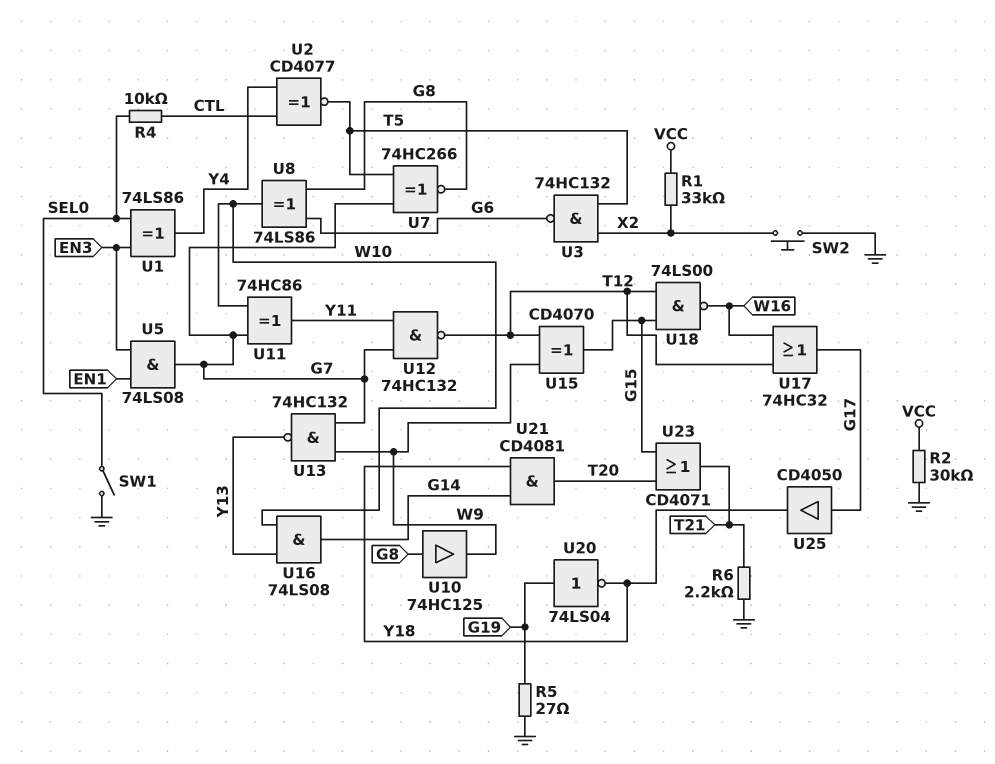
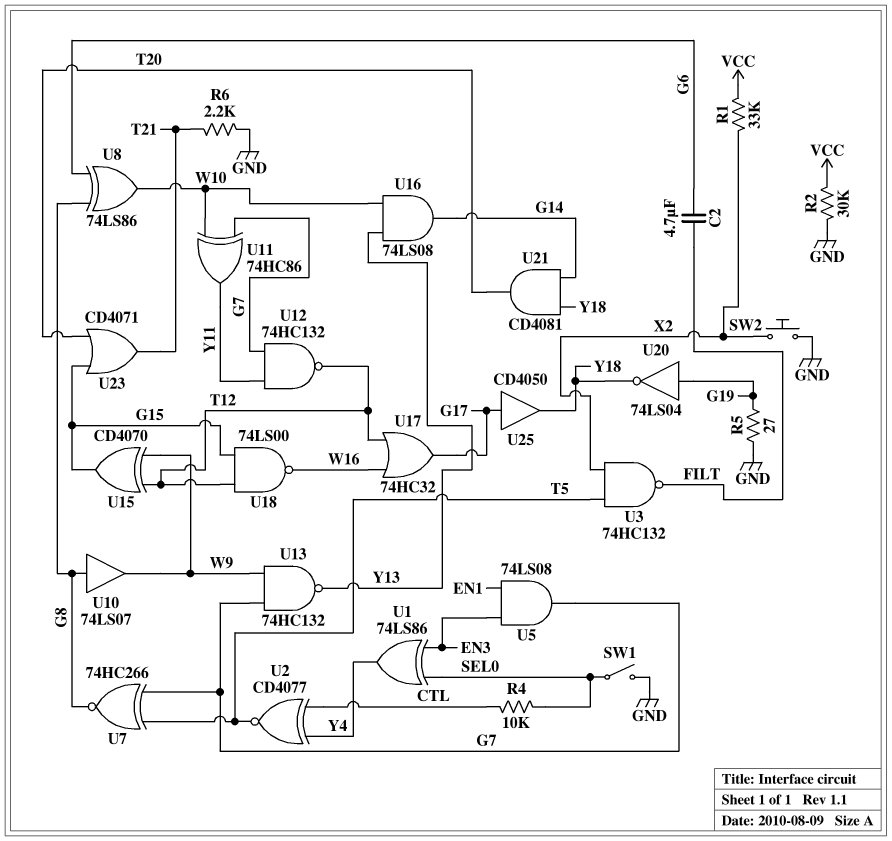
C2: none -> 4.7uF (FILT, G6)
U3: NAND 74HC132 (in T5, in X2, out G6) -> NAND 74HC132 (in T5, in X2, out FILT)
U10: buffer 74HC125 (in G8, out W9) -> buffer 74LS07 (in G8, out W9)

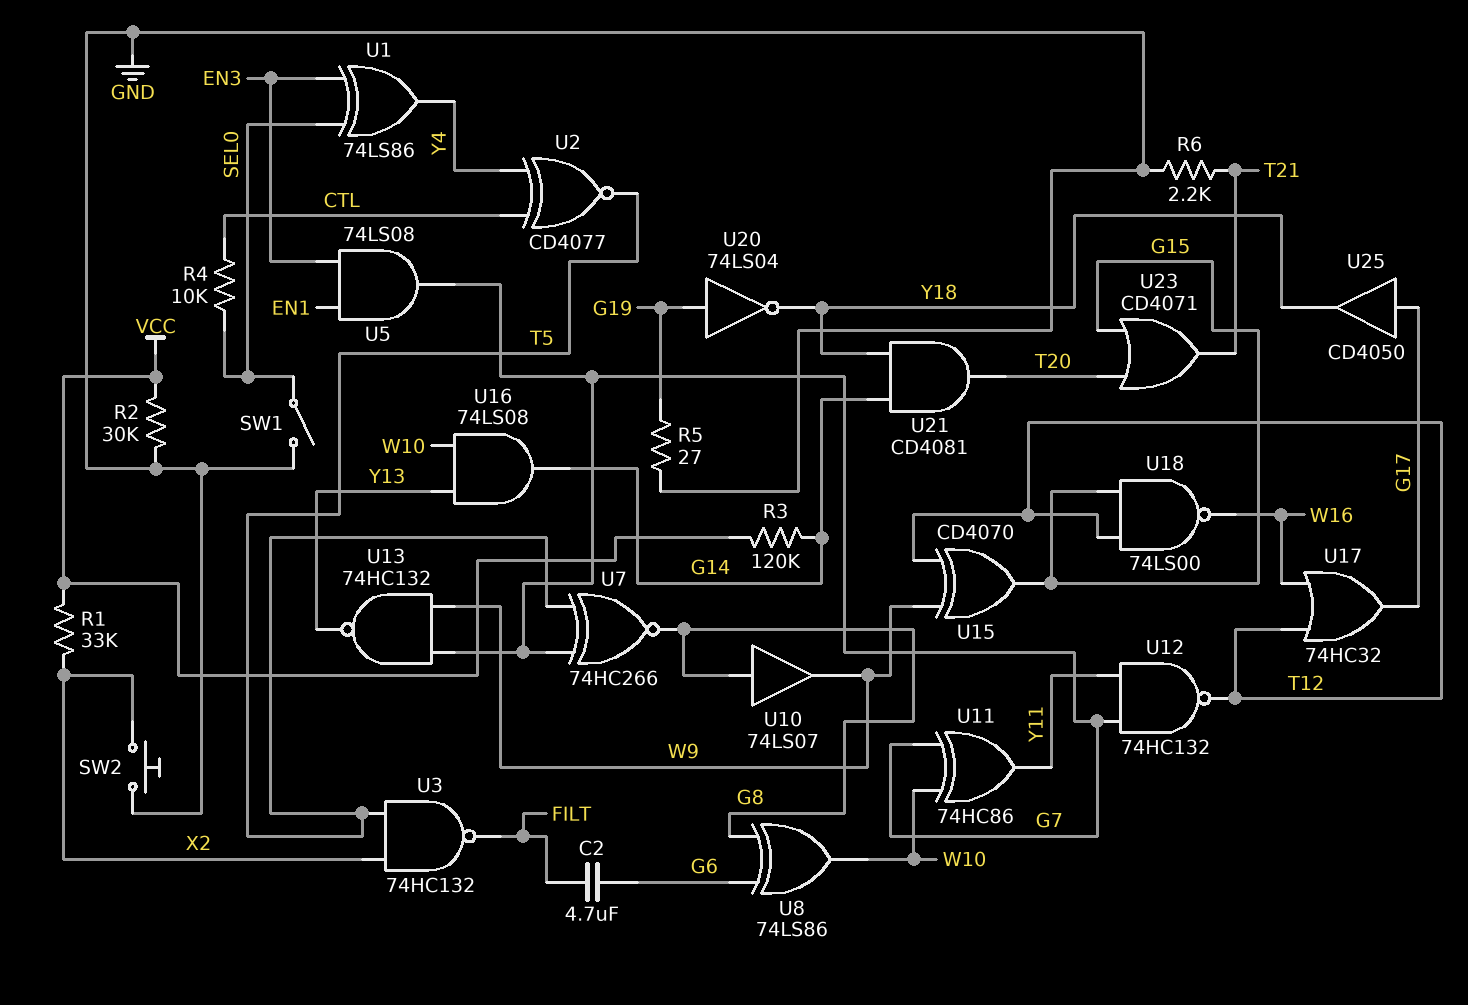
R3: none -> 120k (G14, VCC)

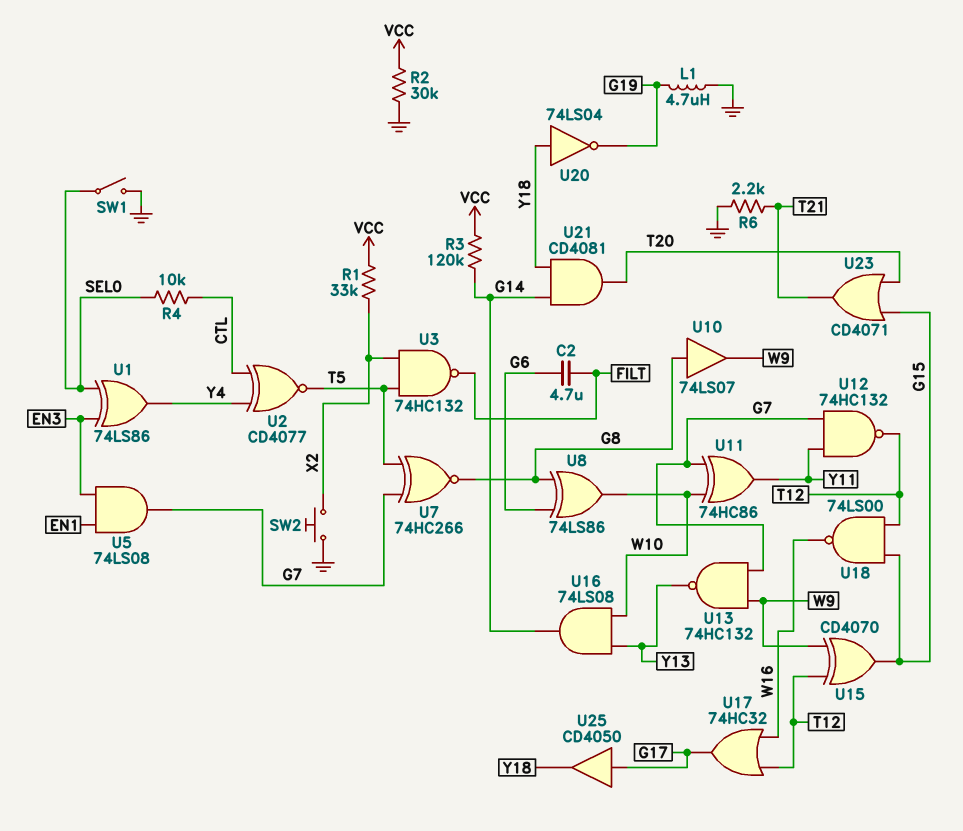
L1: none -> 4.7uH (G19, GND)
R5: 27 (G19, GND) -> none
U20: NOT 74LS04 (in G19, out Y18) -> NOT 74LS04 (in Y18, out G19)

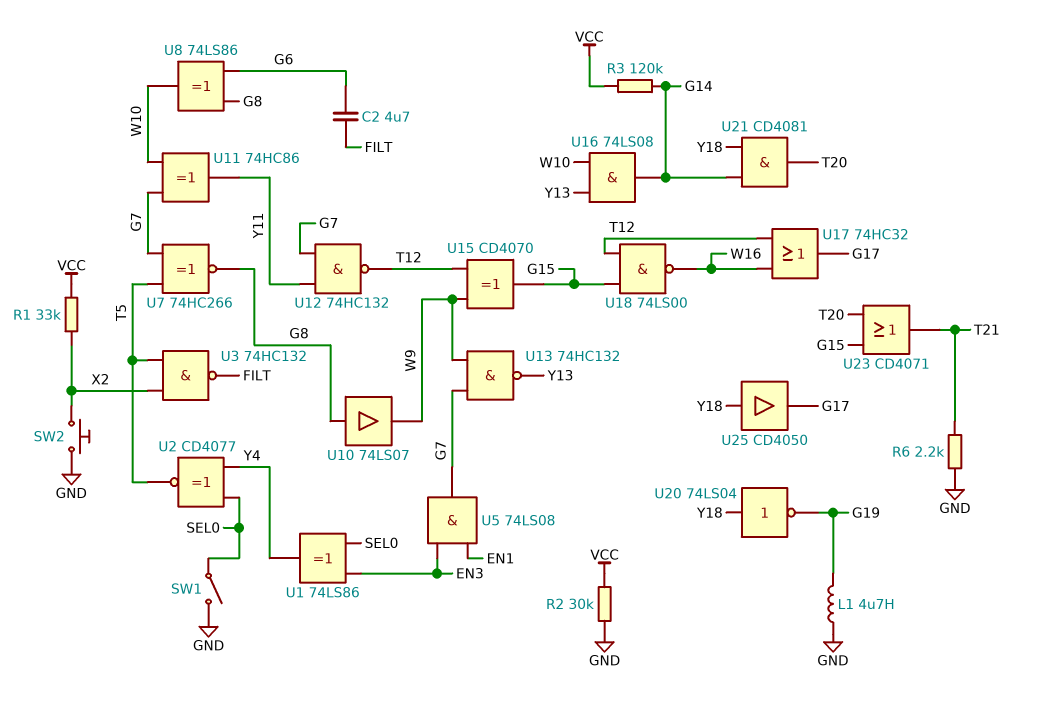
R4: 10k (CTL, SEL0) -> none
U2: XNOR CD4077 (in CTL, in Y4, out T5) -> XNOR CD4077 (in SEL0, in Y4, out T5)
U25: buffer CD4050 (in G17, out Y18) -> buffer CD4050 (in Y18, out G17)

